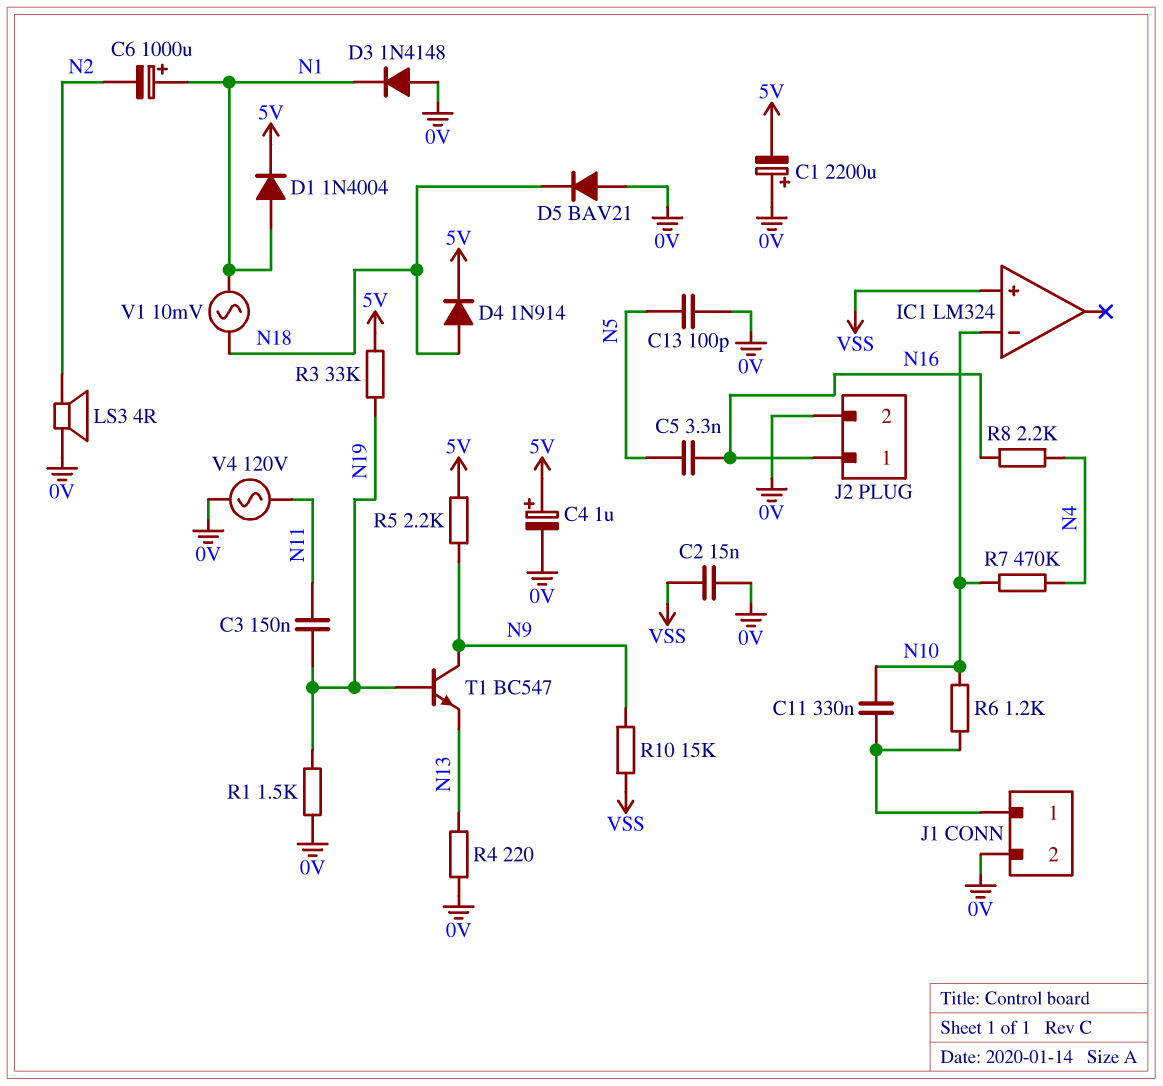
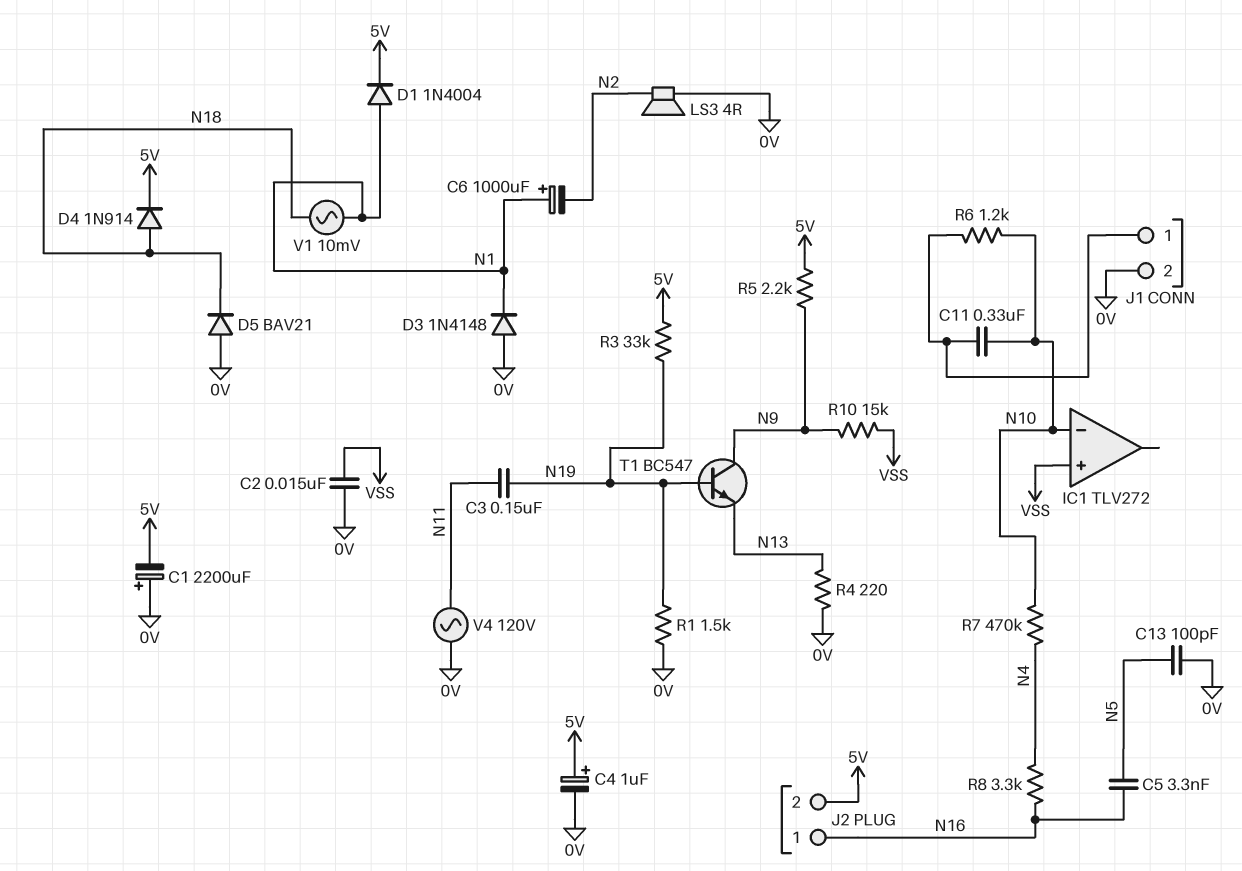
IC1: LM324 -> TLV272
J2 pin 2: 0V -> 5V
R8: 2.2k (N4, N16) -> 3.3k (N4, N16)

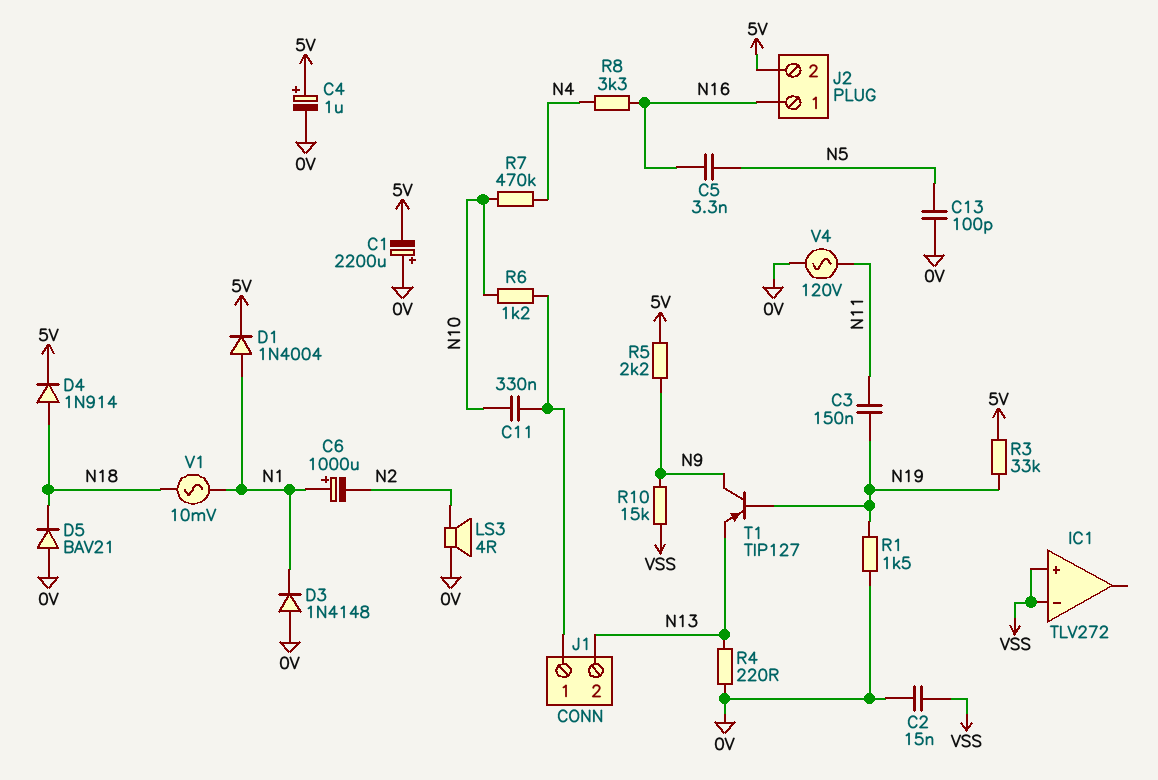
IC1 pin in-: N10 -> VSS
J1 pin 2: 0V -> N13
T1: NPN BC547 (B N19, C N9, E N13) -> PNP TIP127 (B N19, C N9, E N13)

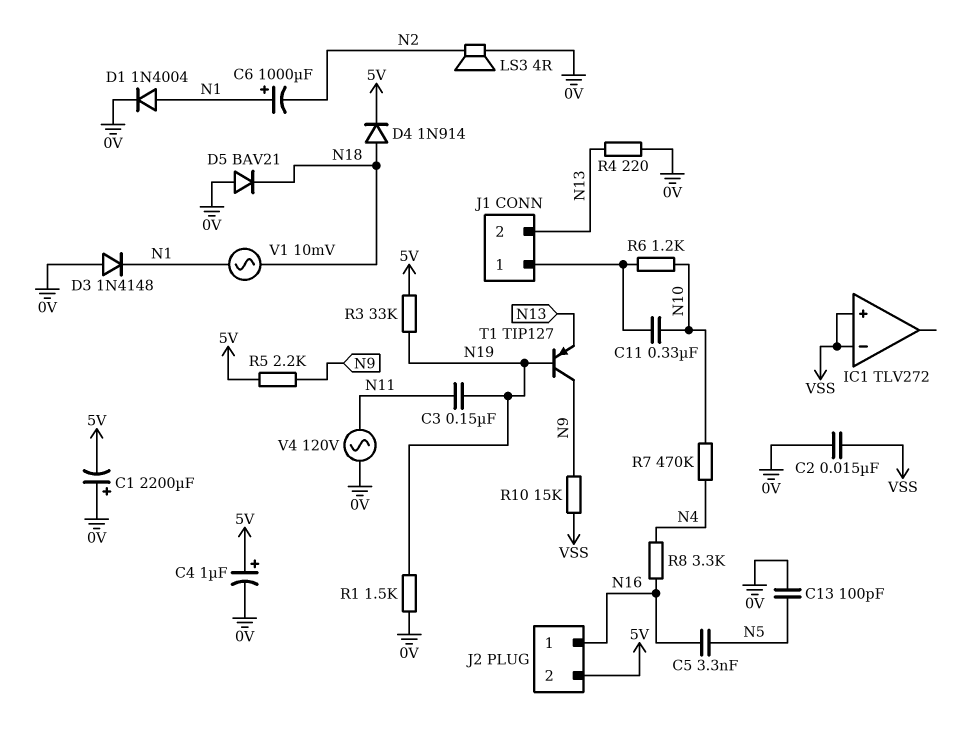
D1: diode 1N4004 (A N1, K 5V) -> diode 1N4004 (A N1, K 0V)

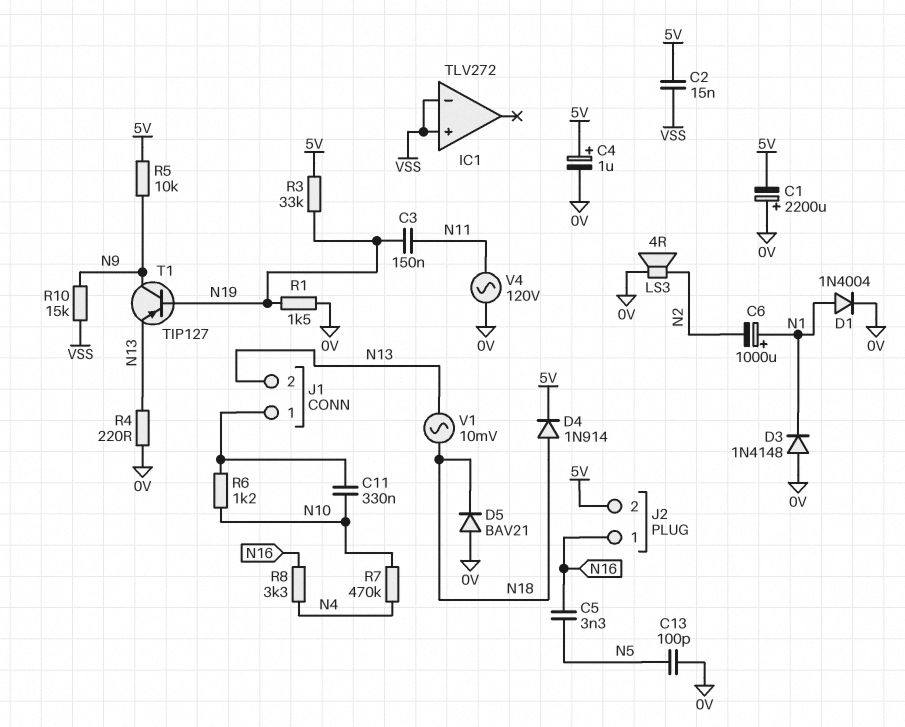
C2: 15nF (0V, VSS) -> 15nF (5V, VSS)
R5: 2.2k (5V, N9) -> 10k (5V, N9)
V1: AC 10mV (N1, N18) -> AC 10mV (N13, N18)

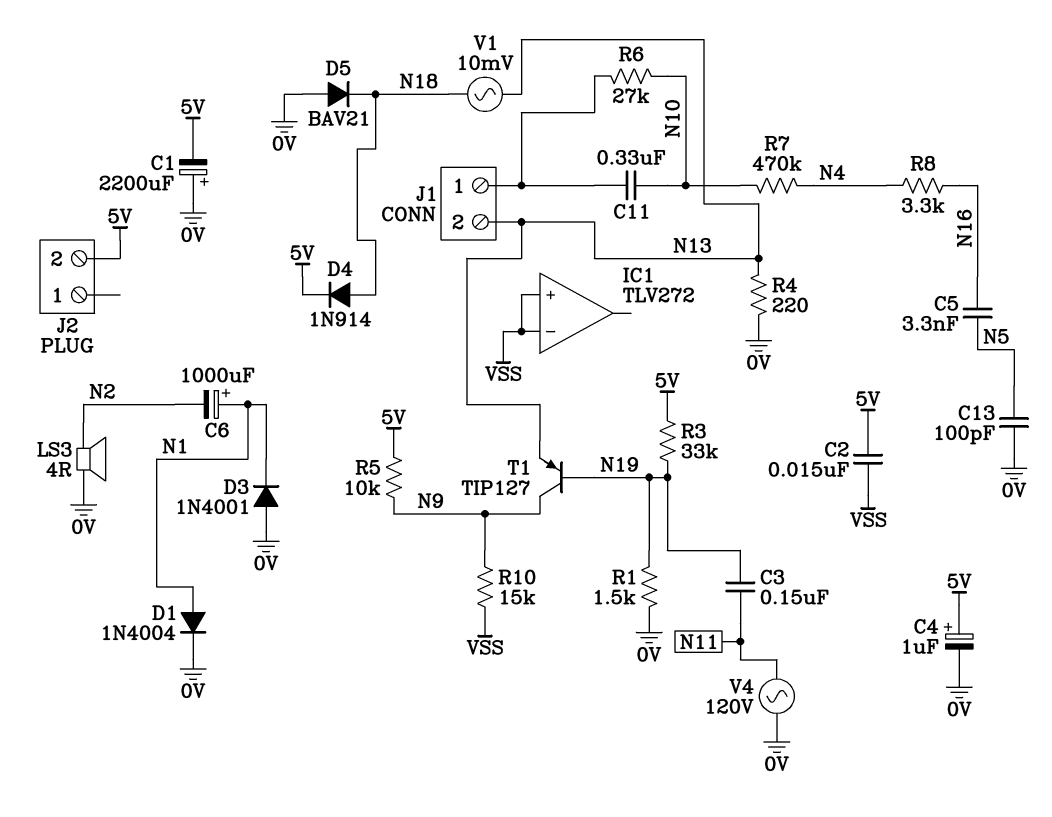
D3: diode 1N4148 (A 0V, K N1) -> diode 1N4001 (A 0V, K N1)
J2 pin 1: N16 -> none
R6: 1.2k (J1/1, N10) -> 27k (J1/1, N10)

